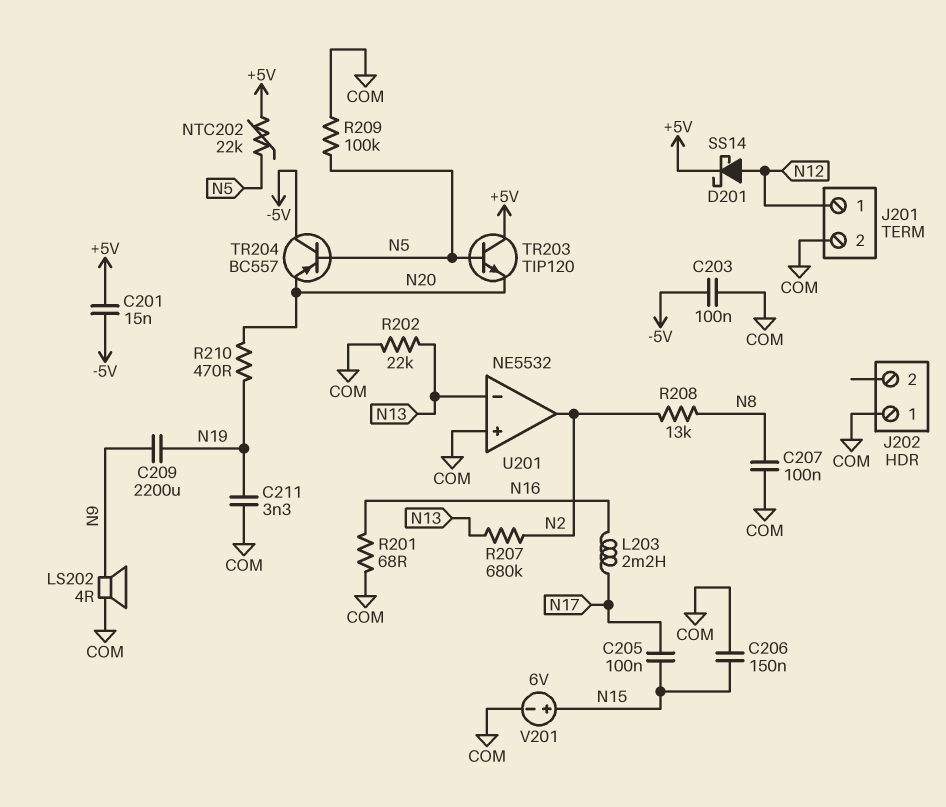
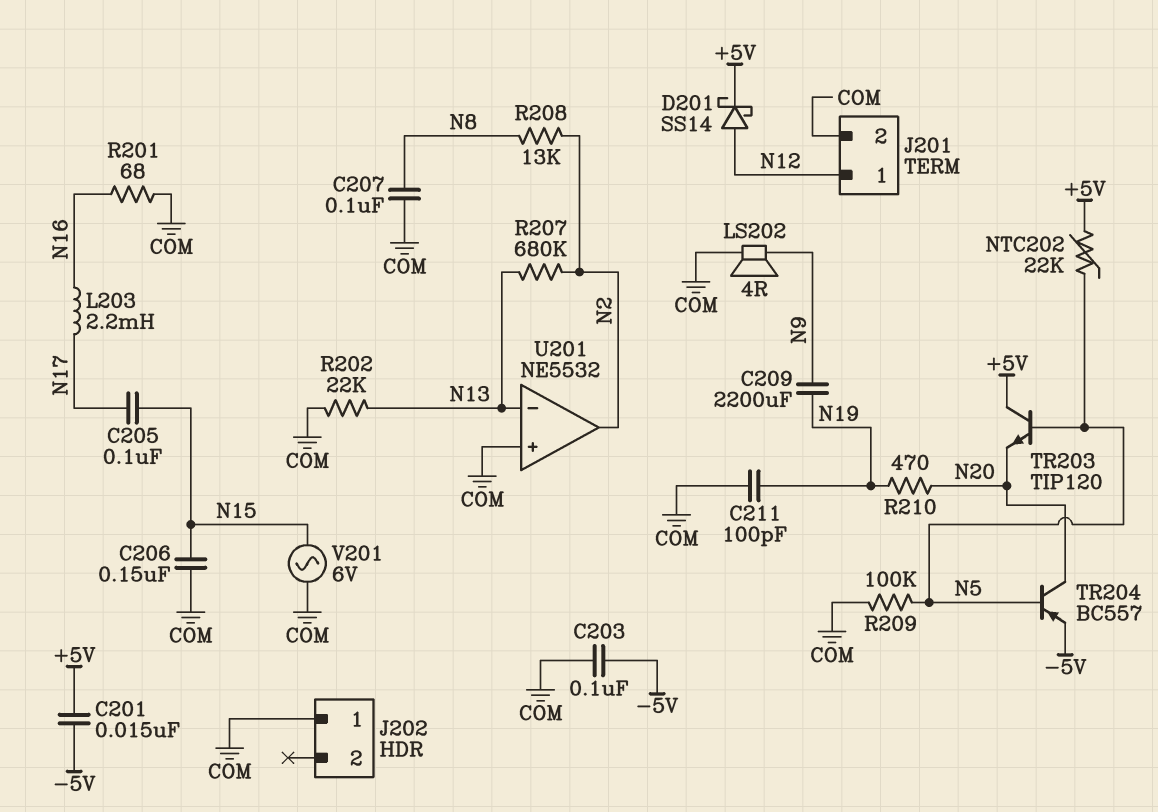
C211: 3.3nF (COM, N19) -> 100pF (COM, N19)
TR204: PNP BC557 (B N5, C -5V, E N20) -> PNP BC557 (B N5, C N20, E -5V)
V201: 6V (plus N15, minus COM) -> AC 6V (COM, N15)

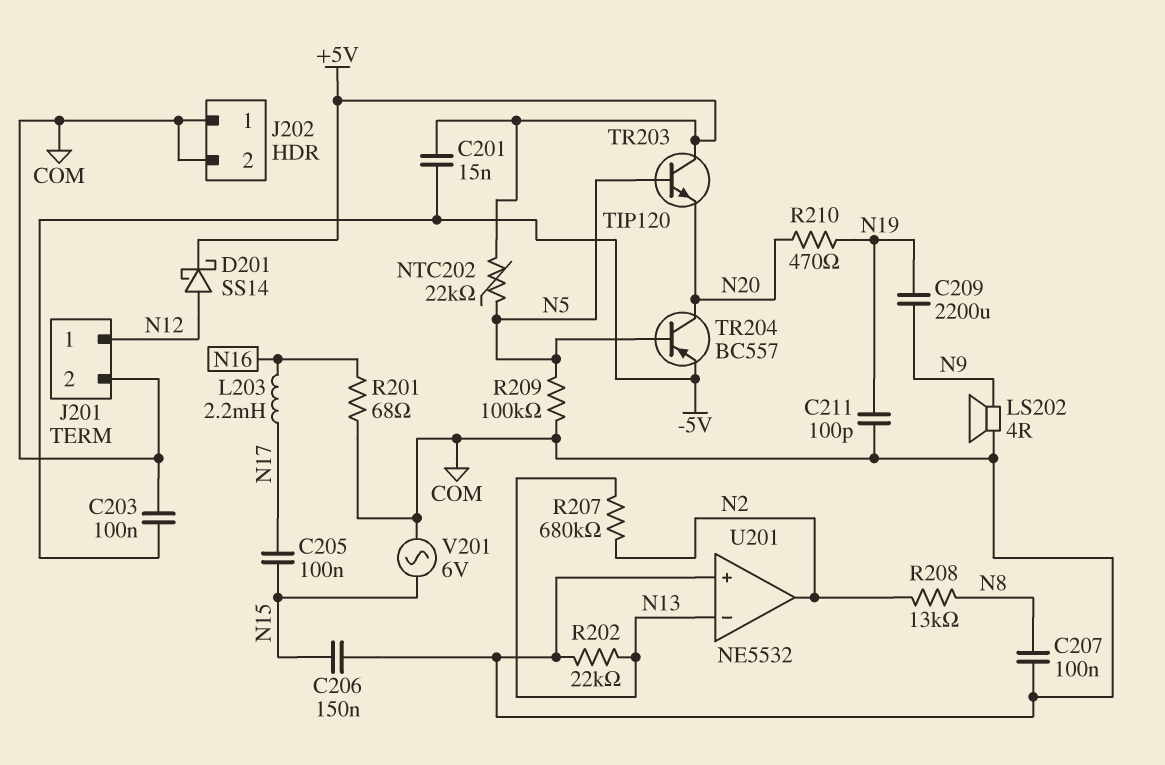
J202 pin 2: none -> COM

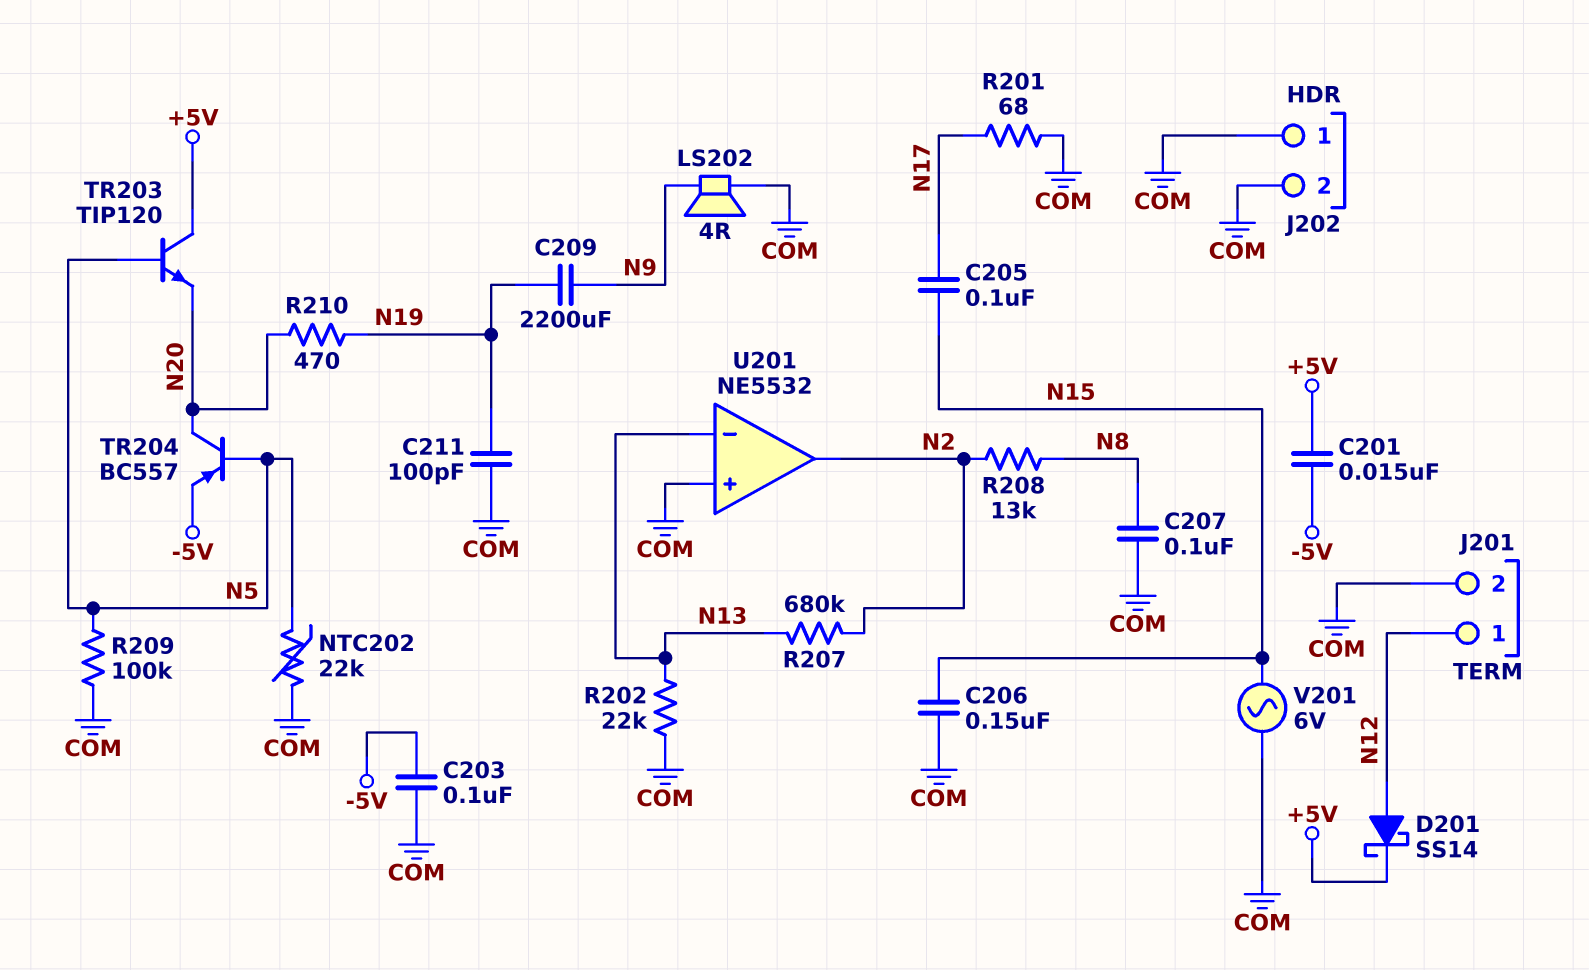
L203: 2.2mH (N16, N17) -> none
NTC202: 22k (+5V, N5) -> 22k (COM, N5)
R201: 68 (COM, N16) -> 68 (COM, N17)

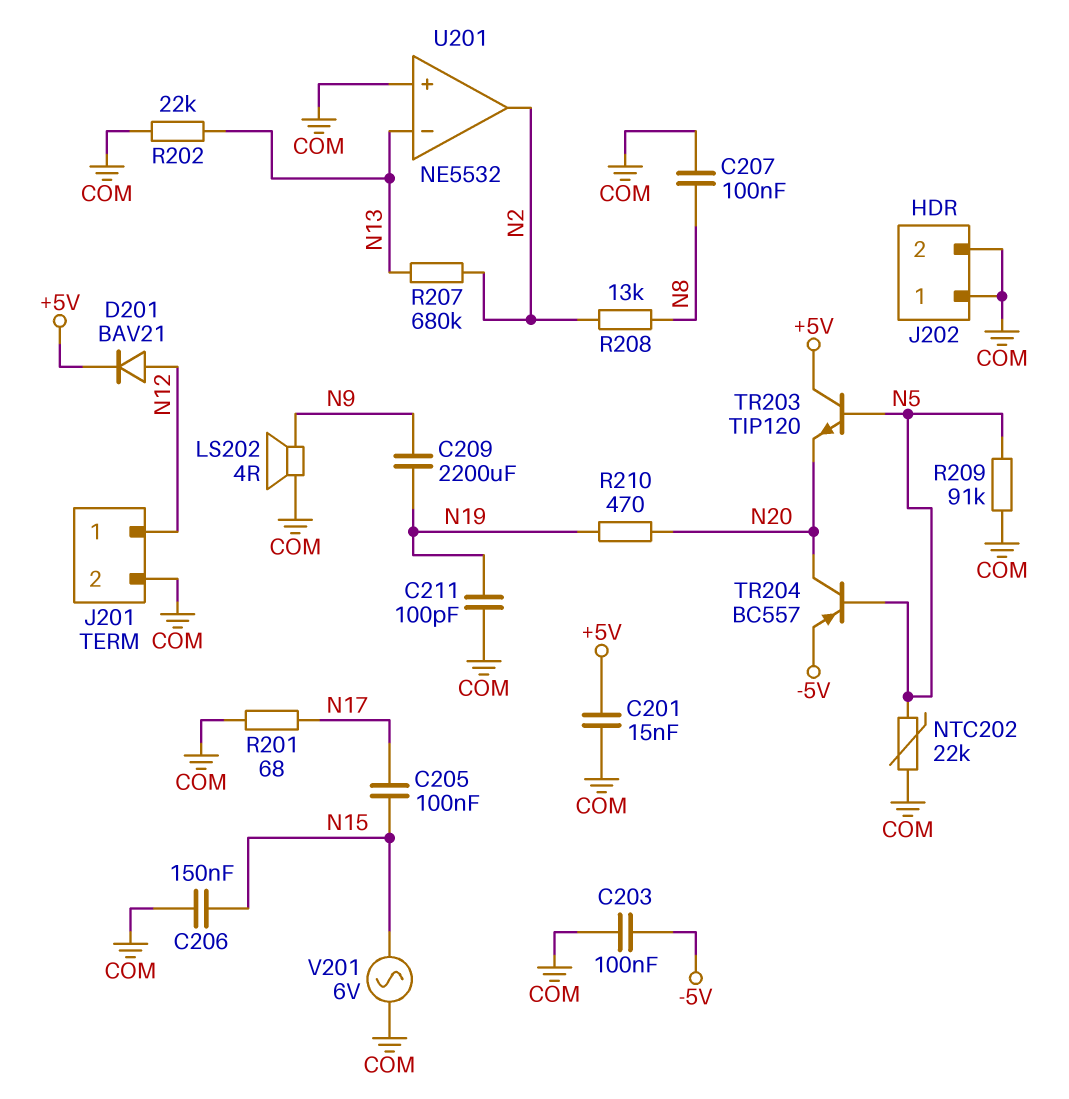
C201: 15nF (+5V, -5V) -> 15nF (+5V, COM)
D201: schottky SS14 (A N12, K +5V) -> diode BAV21 (A N12, K +5V)
R209: 100k (COM, N5) -> 91k (COM, N5)

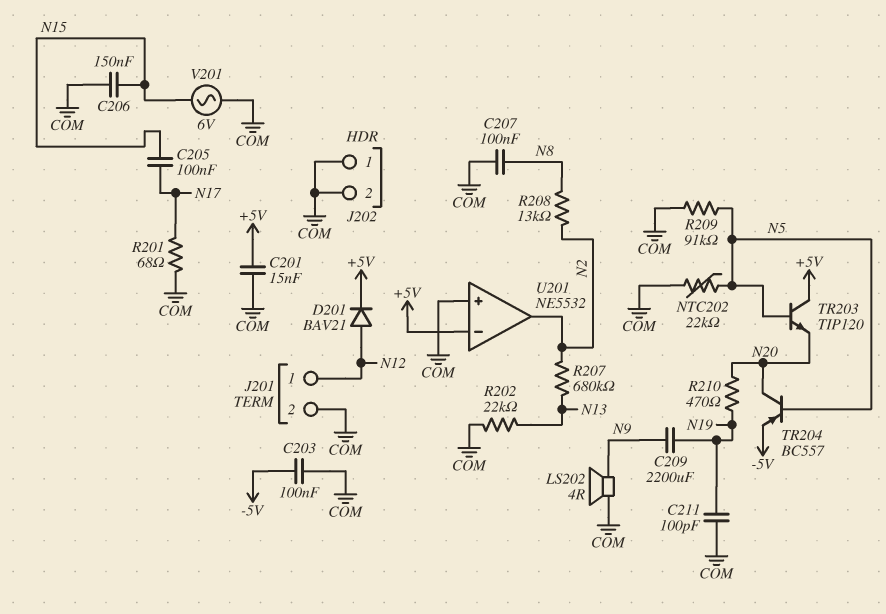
U201 pin in-: N13 -> +5V

